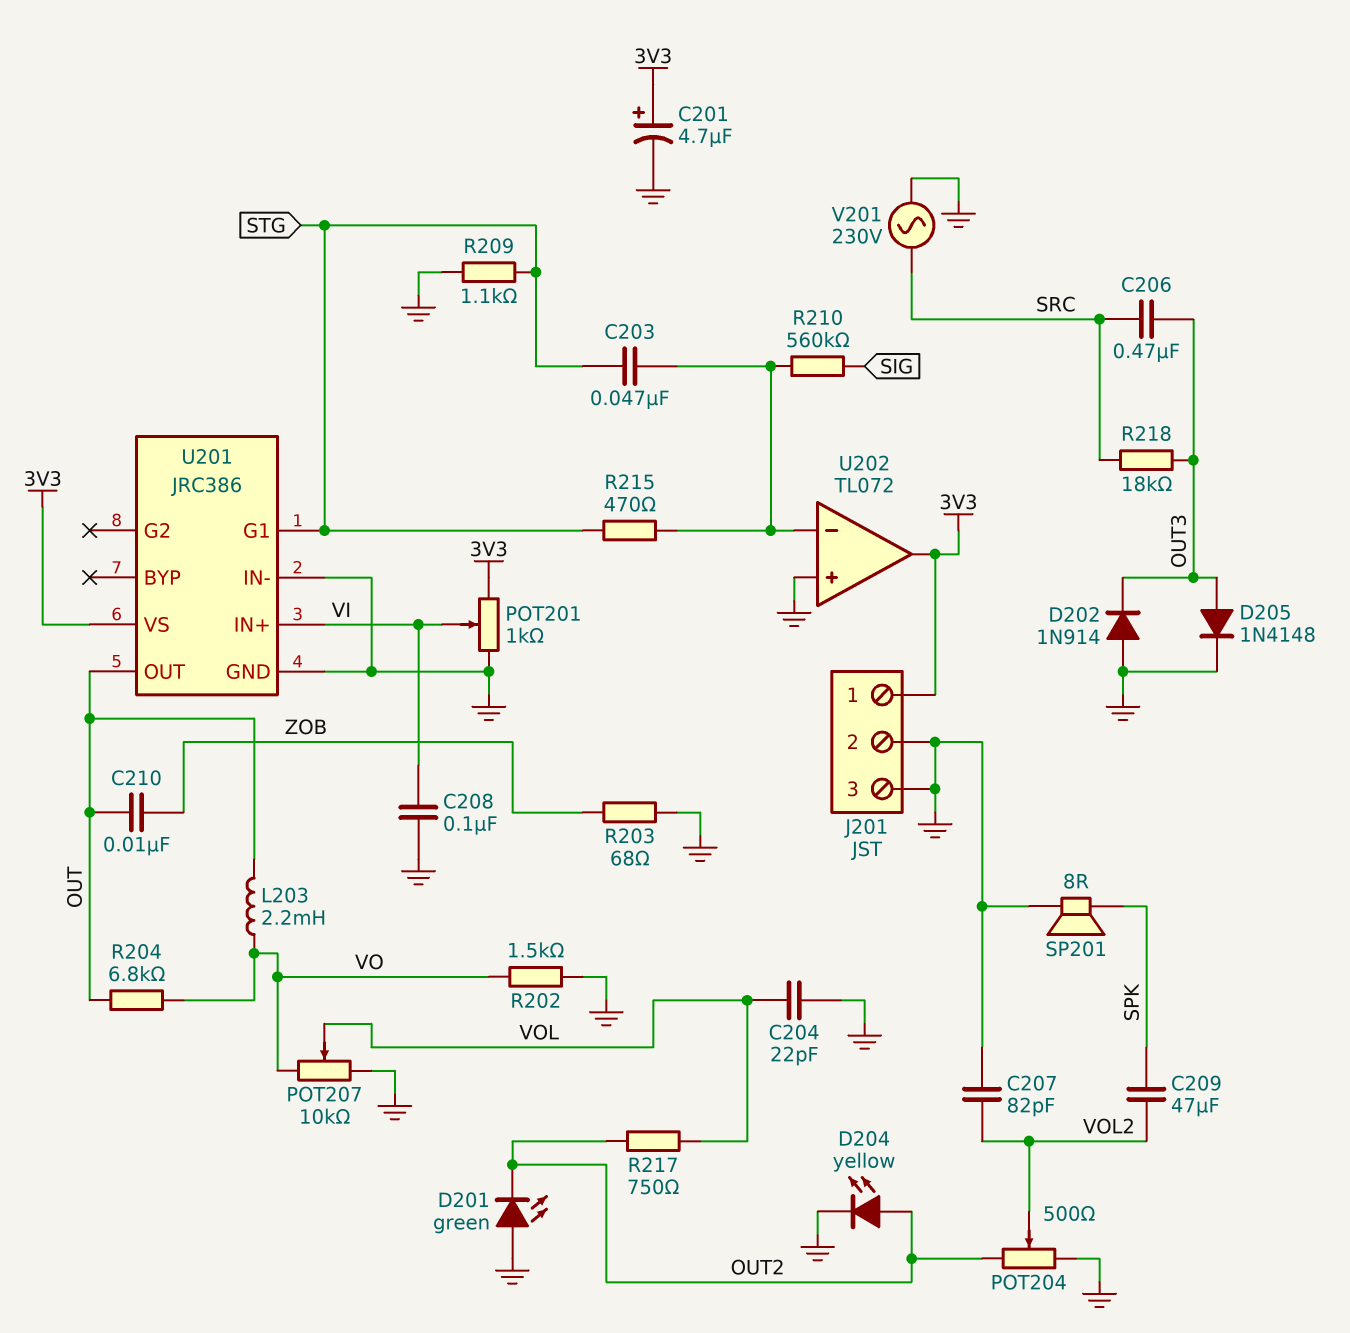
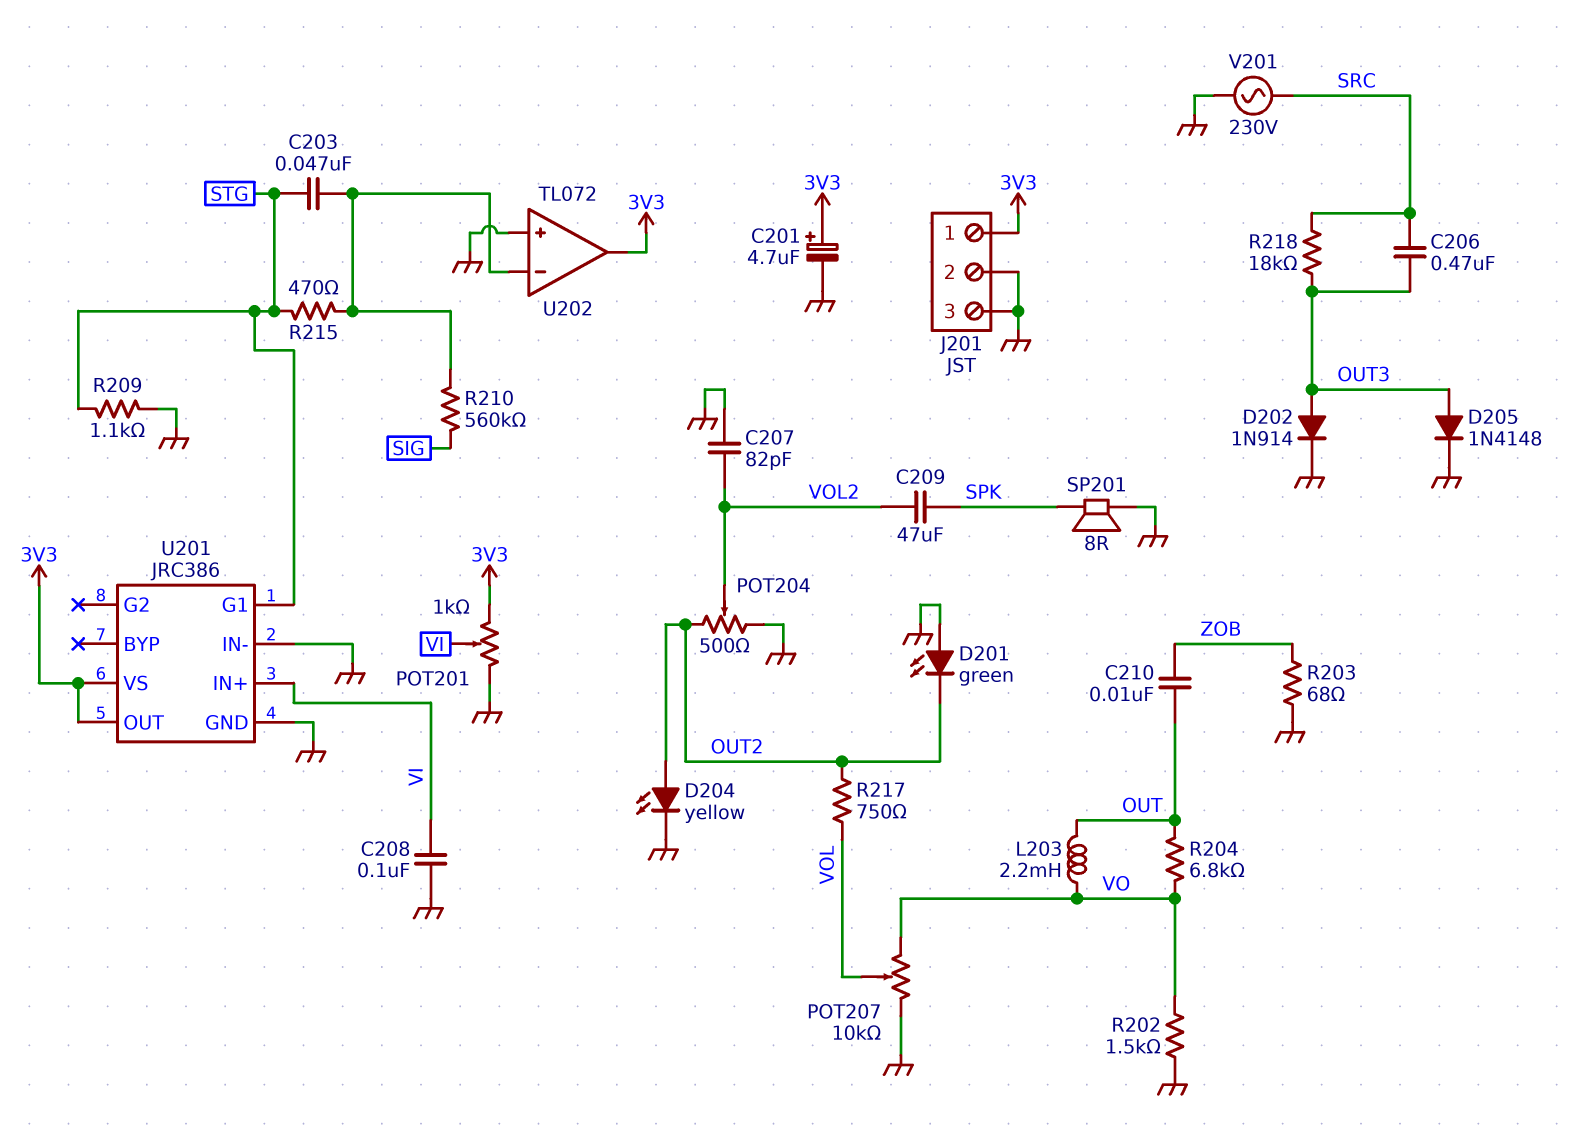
C204: 22pF (GND, VOL) -> none
D202: diode 1N914 (A GND, K OUT3) -> diode 1N914 (A OUT3, K GND)
U201 pin OUT: OUT -> 3V3

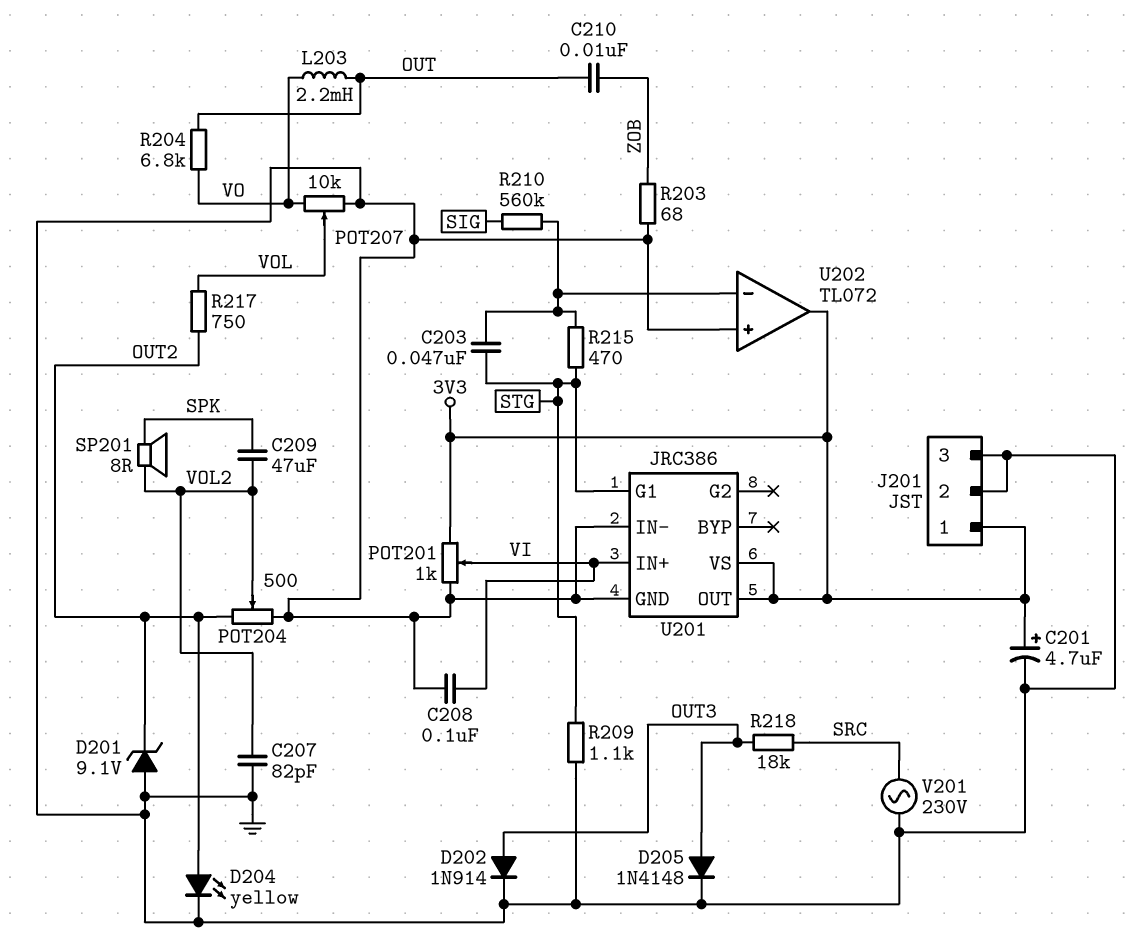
C206: 470nF (OUT3, SRC) -> none
D201: LED green (A GND, K OUT2) -> zener 9.1V (A GND, K OUT2)
R202: 1.5k (GND, VO) -> none
SP201: speaker 8R (GND, SPK) -> speaker 8R (SPK, VOL2)

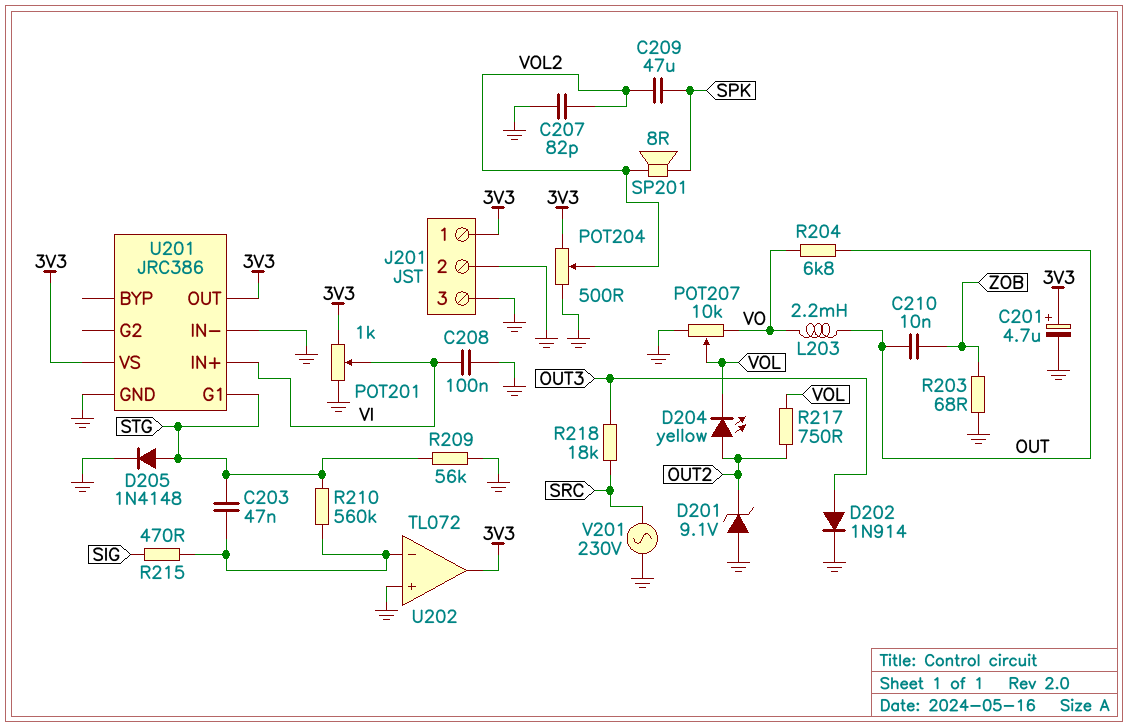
D204: LED yellow (A OUT2, K GND) -> LED yellow (A OUT2, K VOL)
D205: diode 1N4148 (A OUT3, K GND) -> diode 1N4148 (A STG, K GND)
POT204: 500 (GND, OUT2, wiper VOL2) -> 500 (3V3, GND, wiper VOL2)
R209: 1.1k (GND, STG) -> 56k (GND, STG)
R210: 560k (SIG, U202/in-) -> 560k (STG, U202/in-)
R215: 470 (STG, U202/in-) -> 470 (SIG, U202/in-)

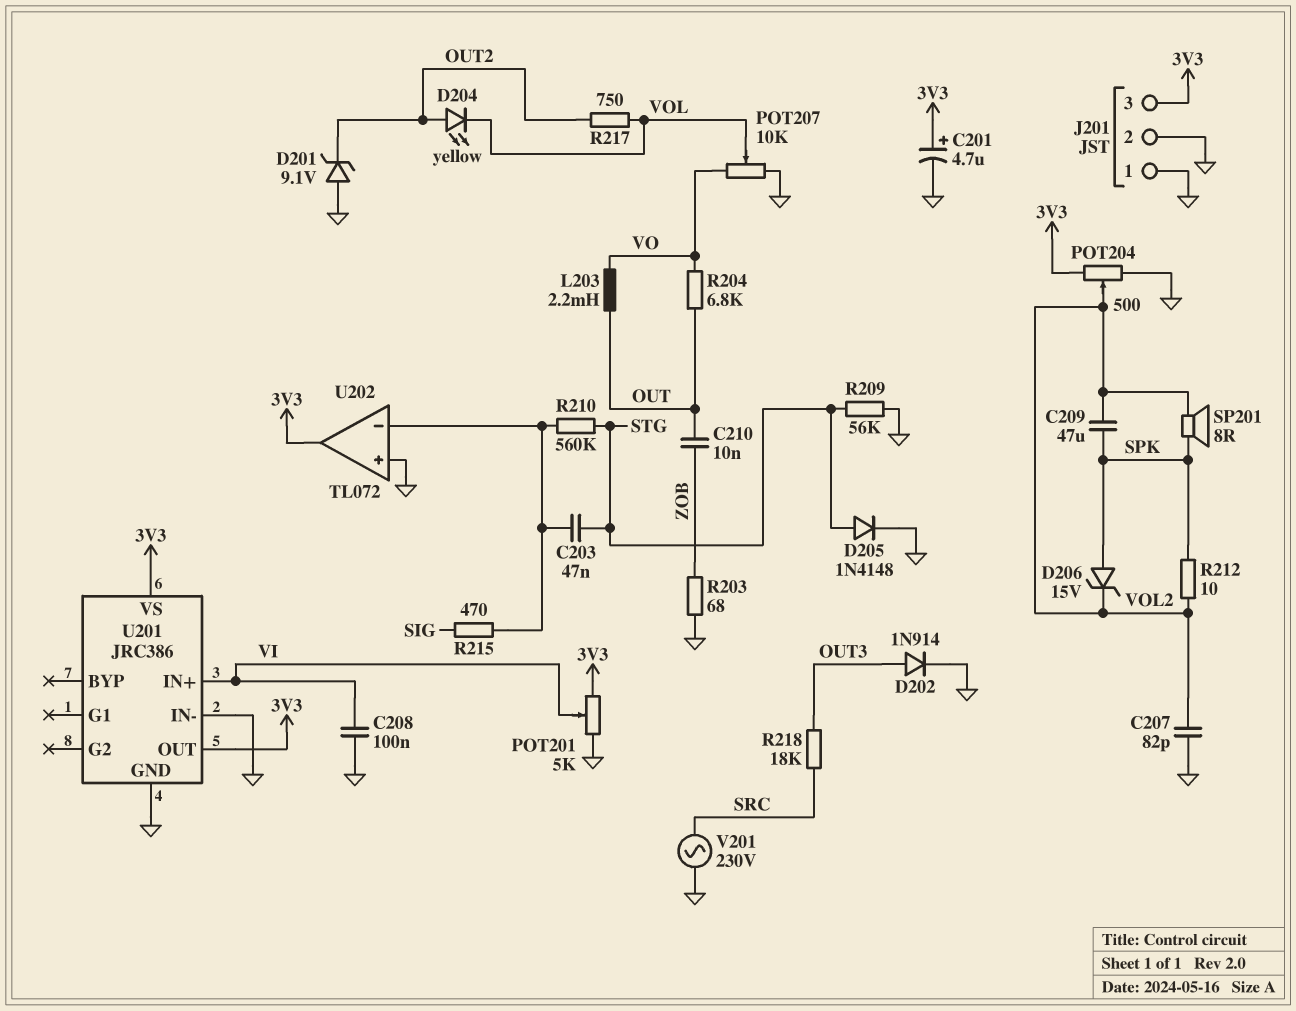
D206: none -> zener 15V (A SPK, K VOL2)
J201 pin 1: 3V3 -> GND
J201 pin 3: GND -> 3V3
POT201: 1k (3V3, GND, wiper VI) -> 5k (3V3, GND, wiper VI)
R212: none -> 10 (SPK, VOL2)
U201 pin G1: STG -> none

